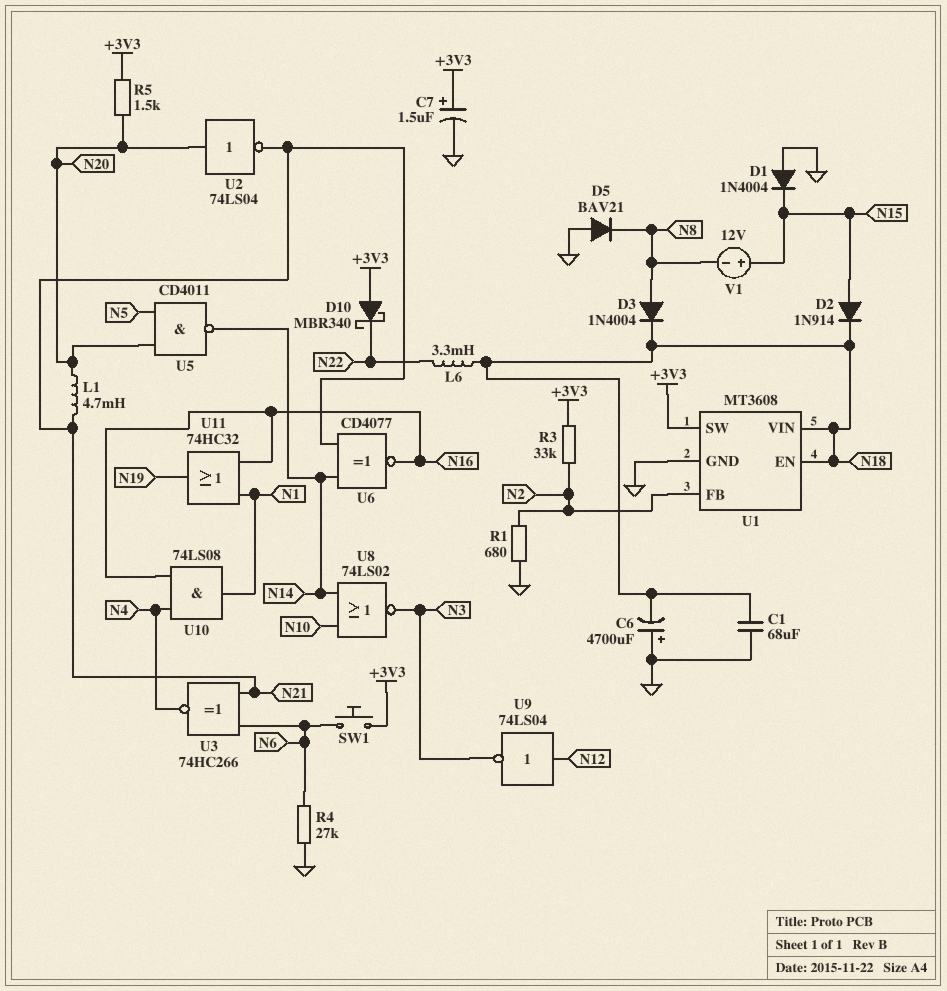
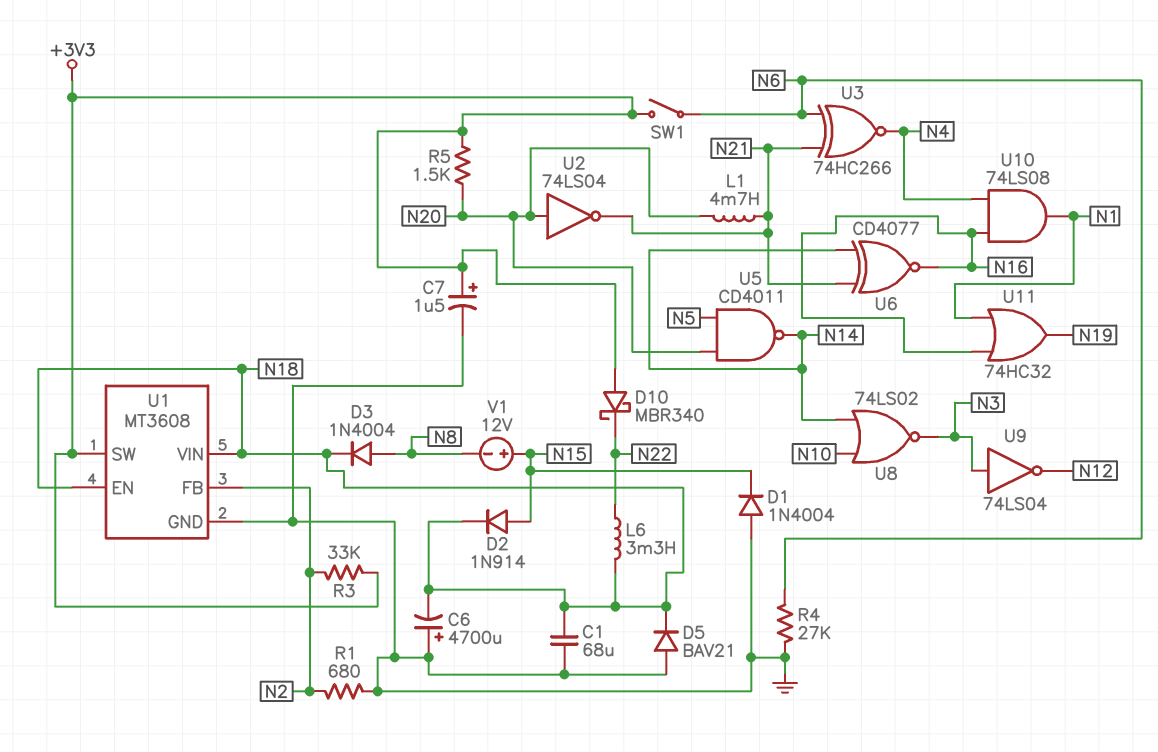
D5: diode BAV21 (A GND, K N8) -> diode BAV21 (A GND, K N18)
SW1: button (+3V3, N6) -> switch (+3V3, N6)
U9: NOT 74LS04 (in N12, out N3) -> NOT 74LS04 (in N3, out N12)

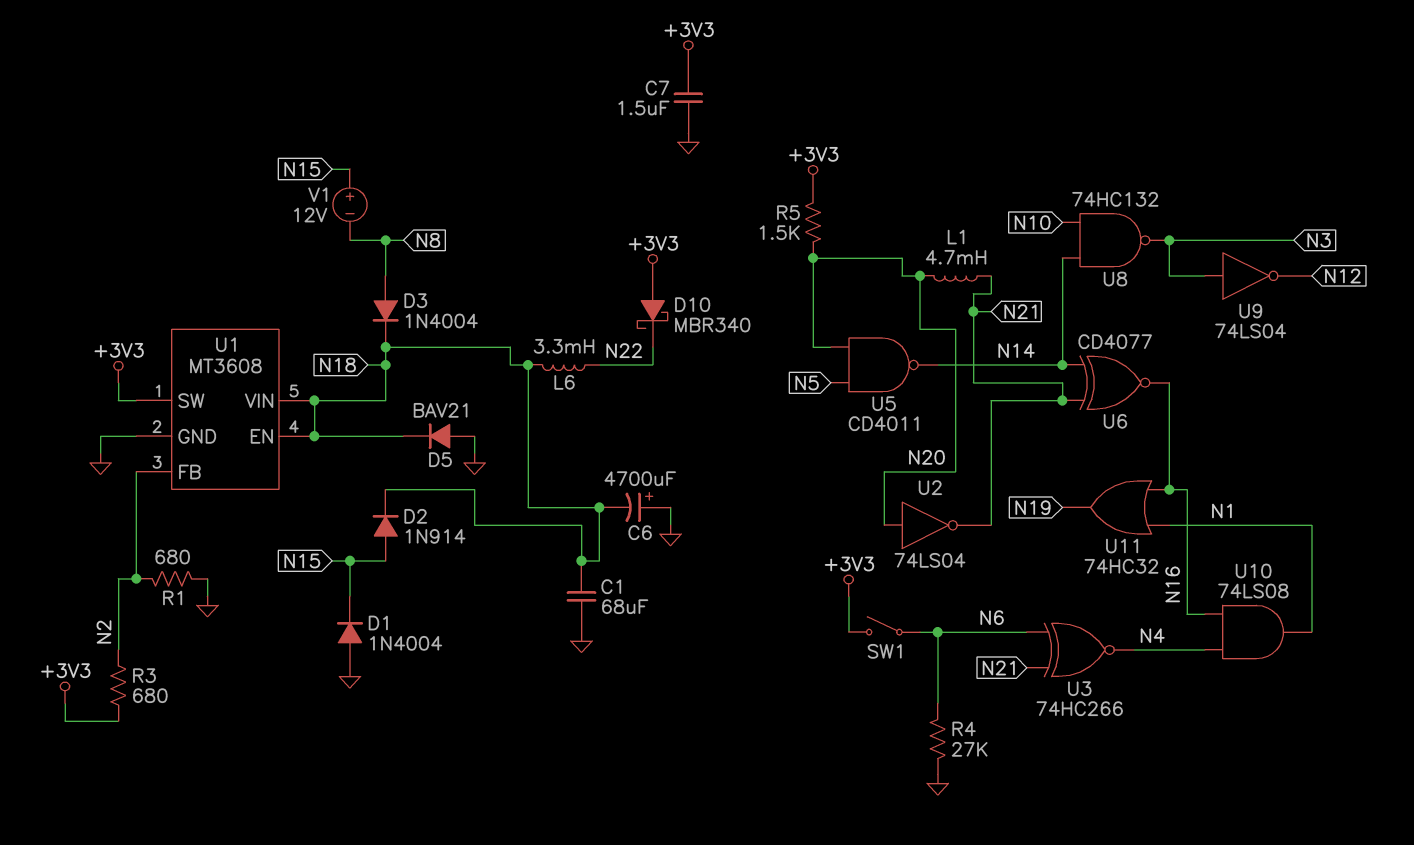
C7: 1.5uF (plus +3V3, minus GND) -> 1.5uF (+3V3, GND)
R3: 33k (+3V3, N2) -> 680 (+3V3, N2)
U8: NOR 74LS02 (in N10, in N14, out N3) -> NAND 74HC132 (in N10, in N14, out N3)

